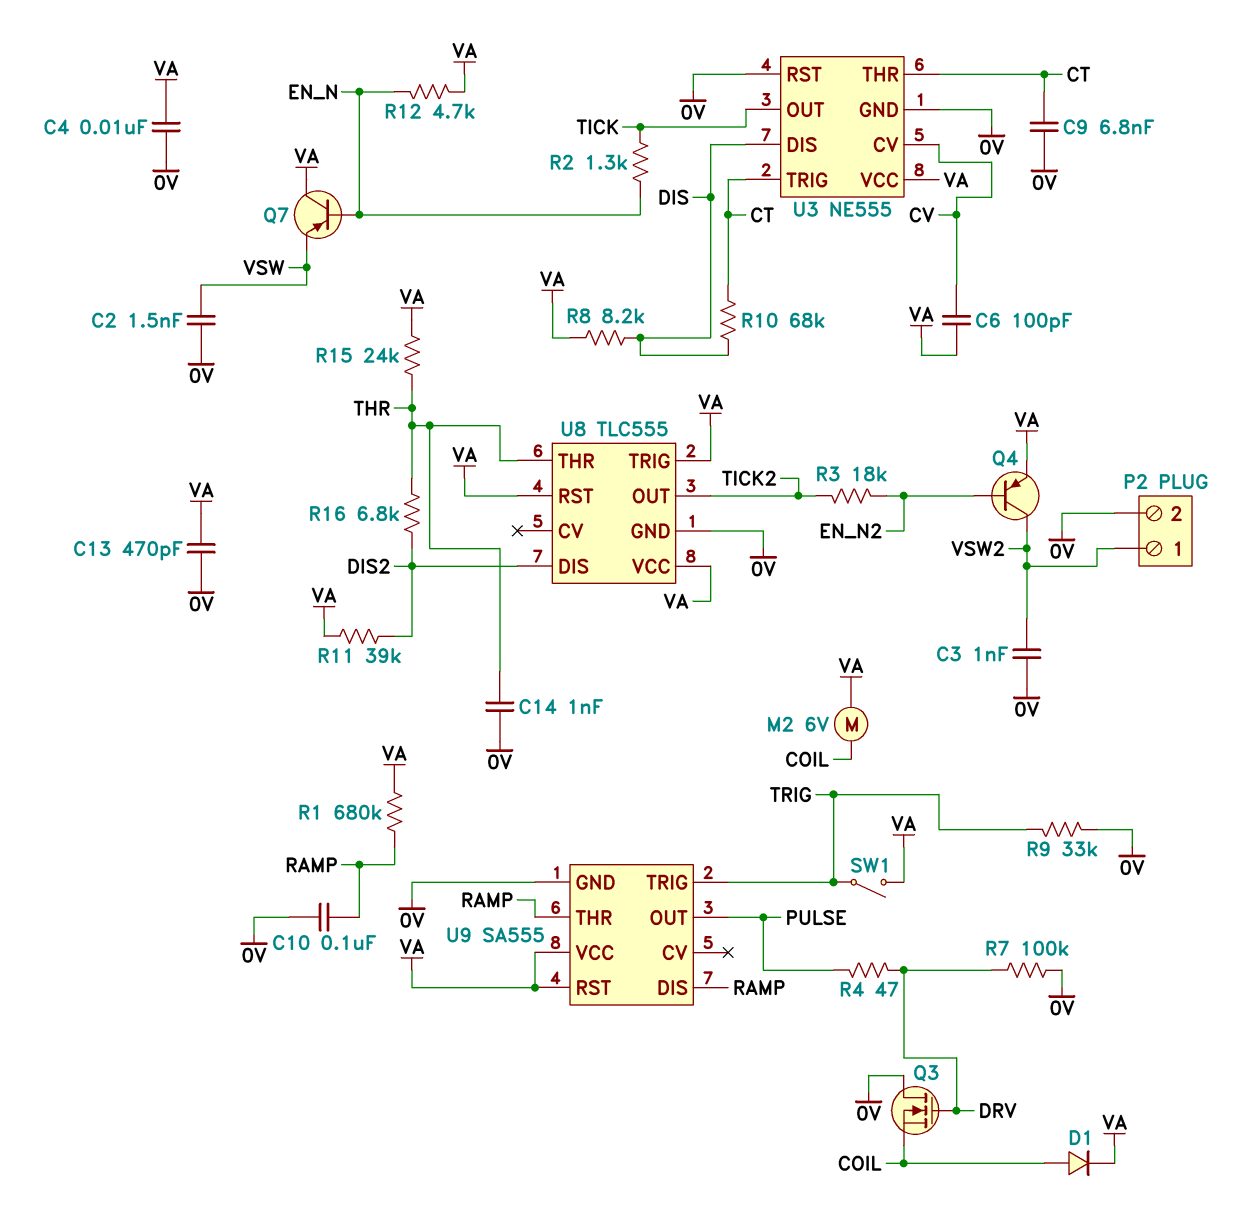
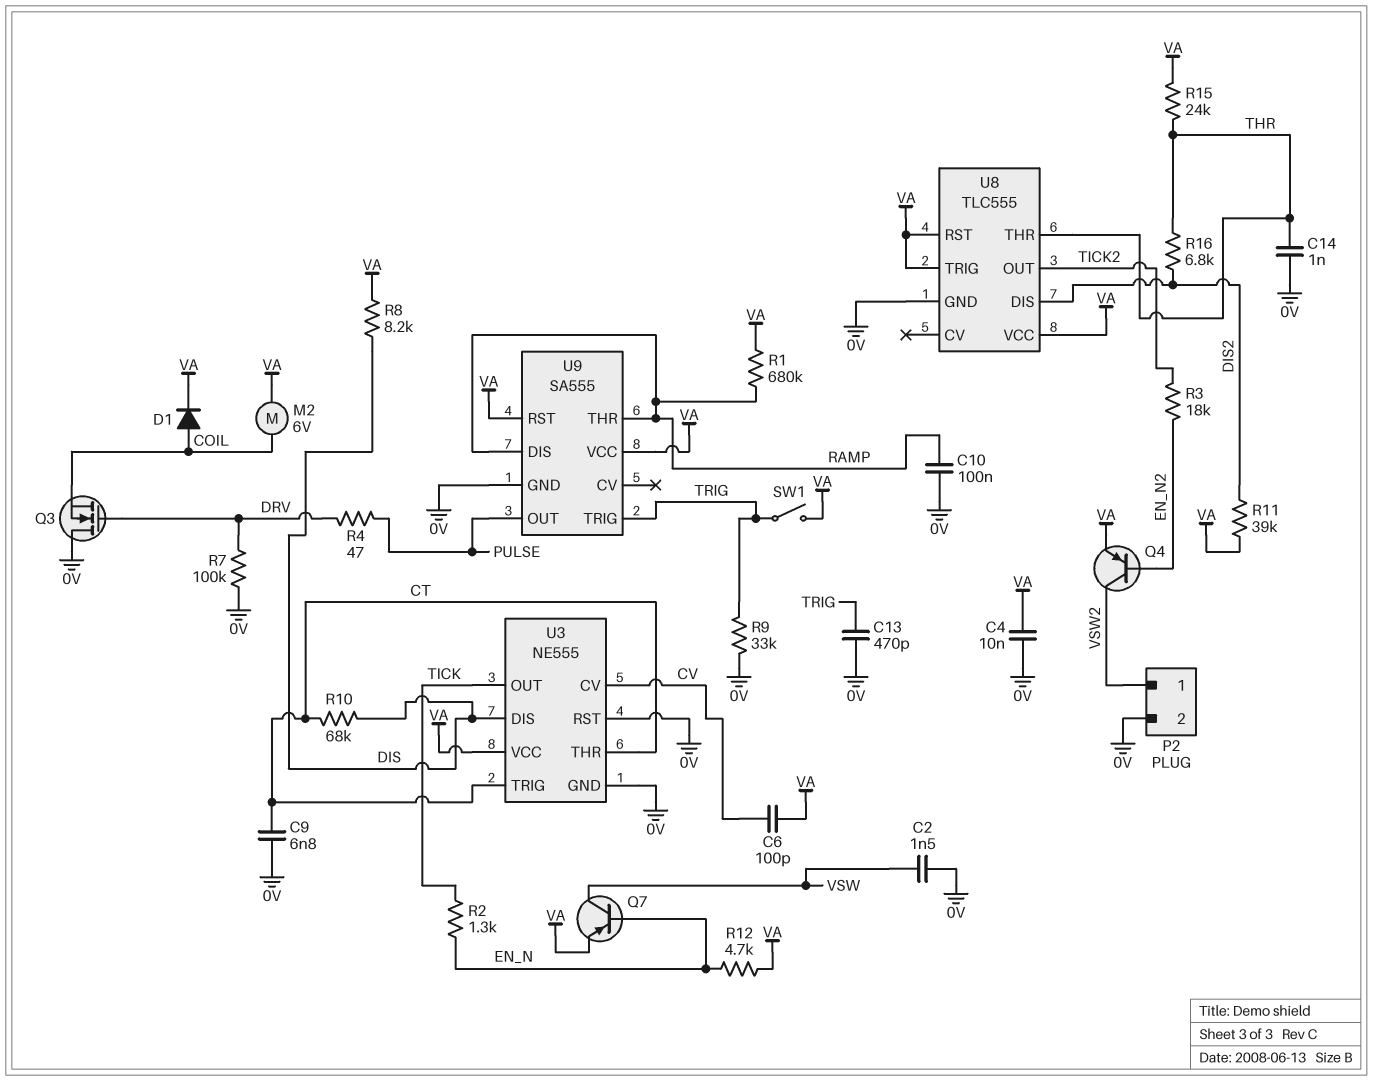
C3: 1nF (0V, VSW2) -> none
C13: 470pF (0V, VA) -> 470pF (0V, TRIG)
Q7: PNP (B EN_N, C VA, E VSW) -> PNP (B EN_N, C VSW, E VA)

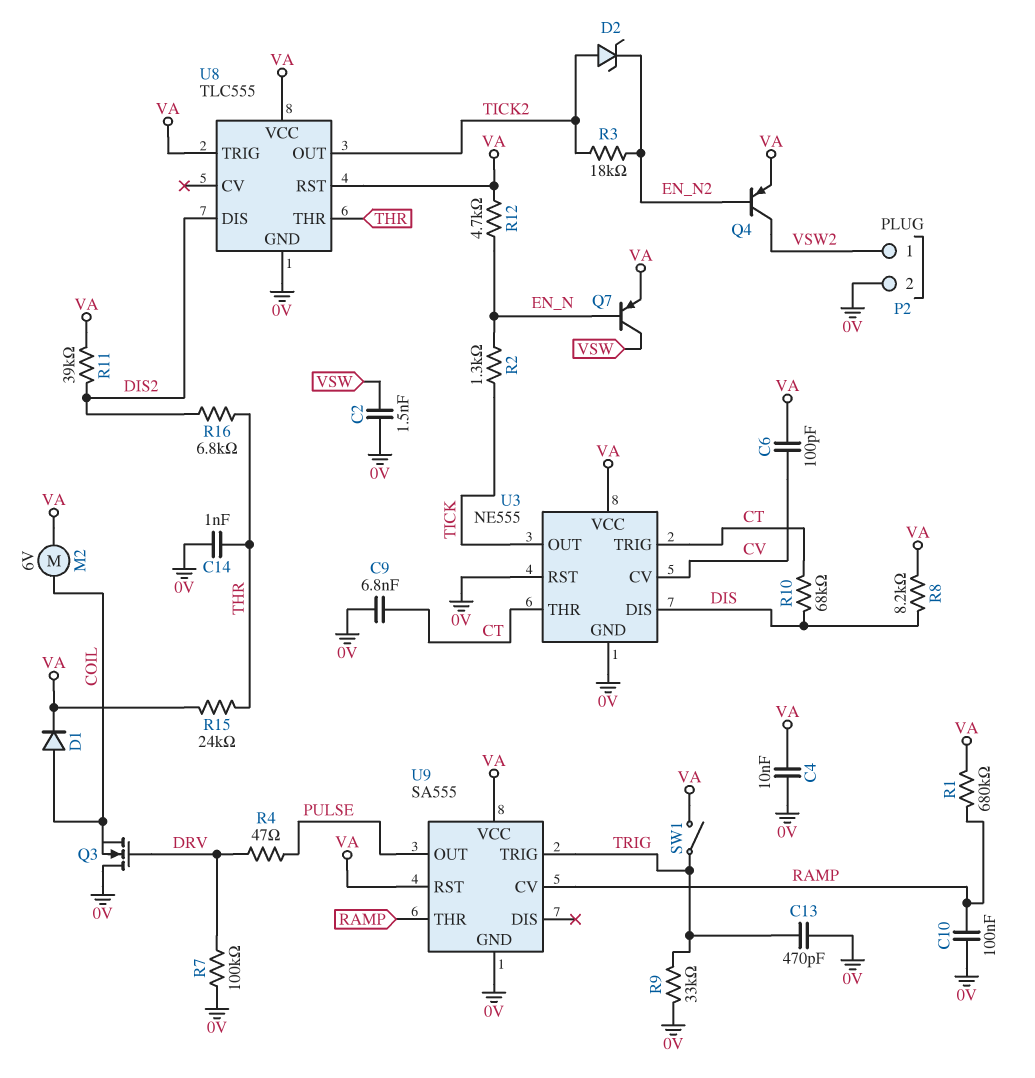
D2: none -> zener (A TICK2, K EN_N2)
U9 pin CV: none -> RAMP
U9 pin DIS: RAMP -> none

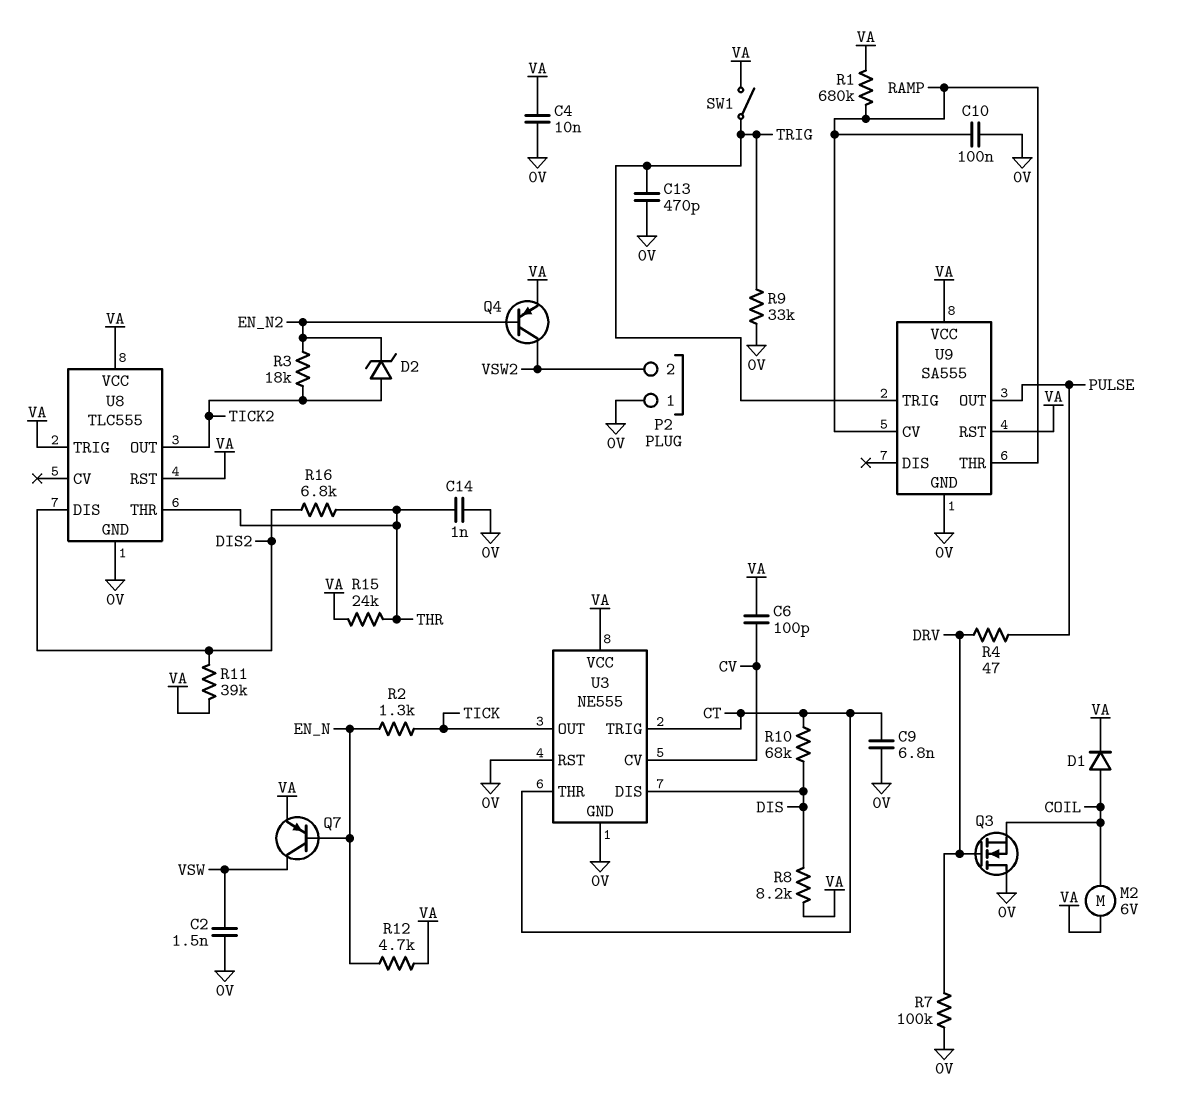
P2 pin 1: VSW2 -> 0V
P2 pin 2: 0V -> VSW2

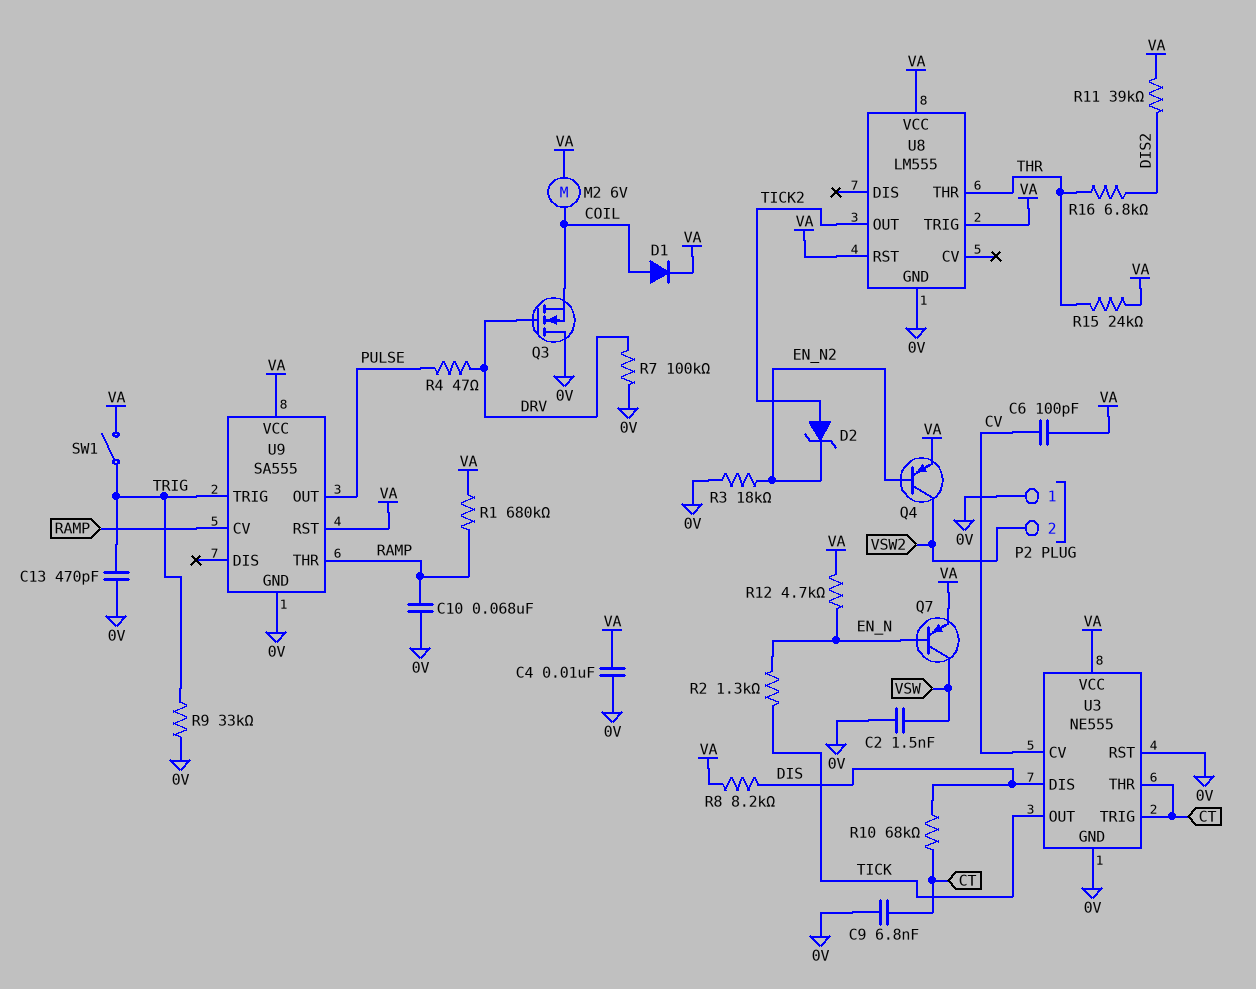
C10: 100nF (0V, RAMP) -> 68nF (0V, RAMP)
C14: 1nF (0V, THR) -> none
R3: 18k (EN_N2, TICK2) -> 18k (0V, EN_N2)
U8: TLC555 -> LM555
U8 pin DIS: DIS2 -> none

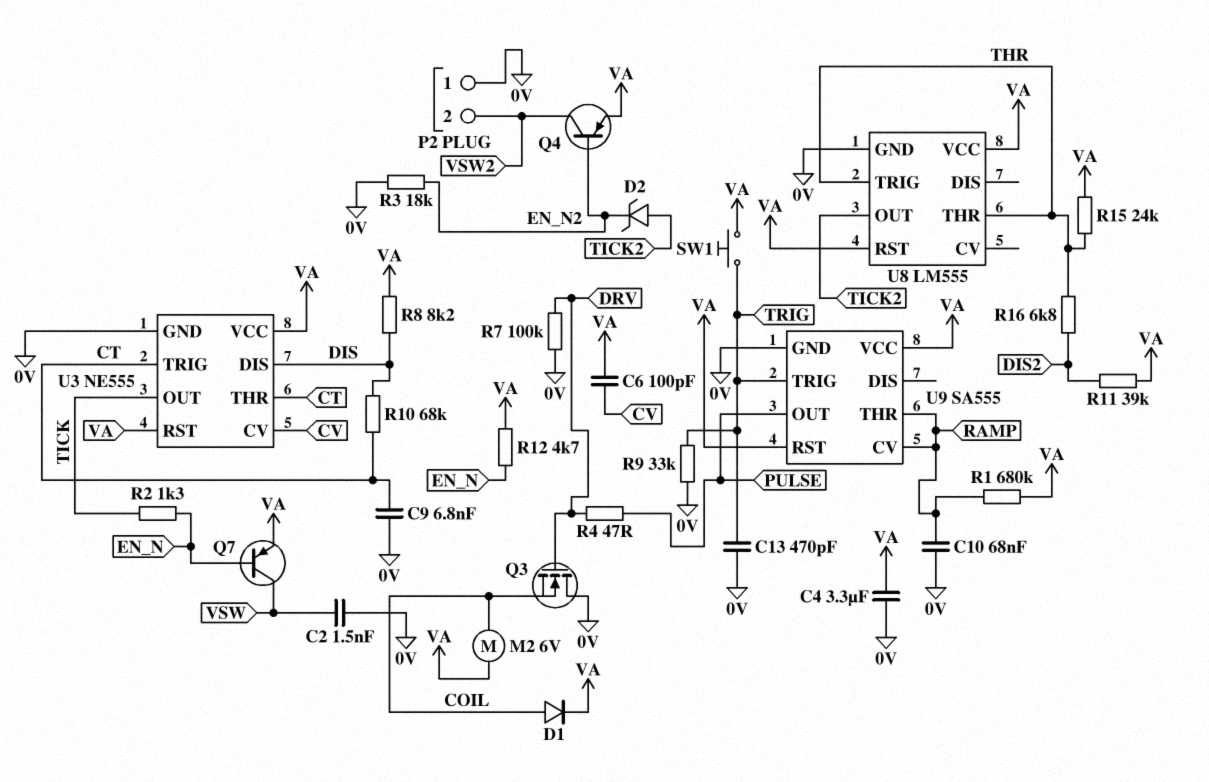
C4: 10nF (0V, VA) -> 3.3uF (0V, VA)
SW1: switch (TRIG, VA) -> button (TRIG, VA)
U3 pin RST: 0V -> VA
U8 pin TRIG: VA -> THR

